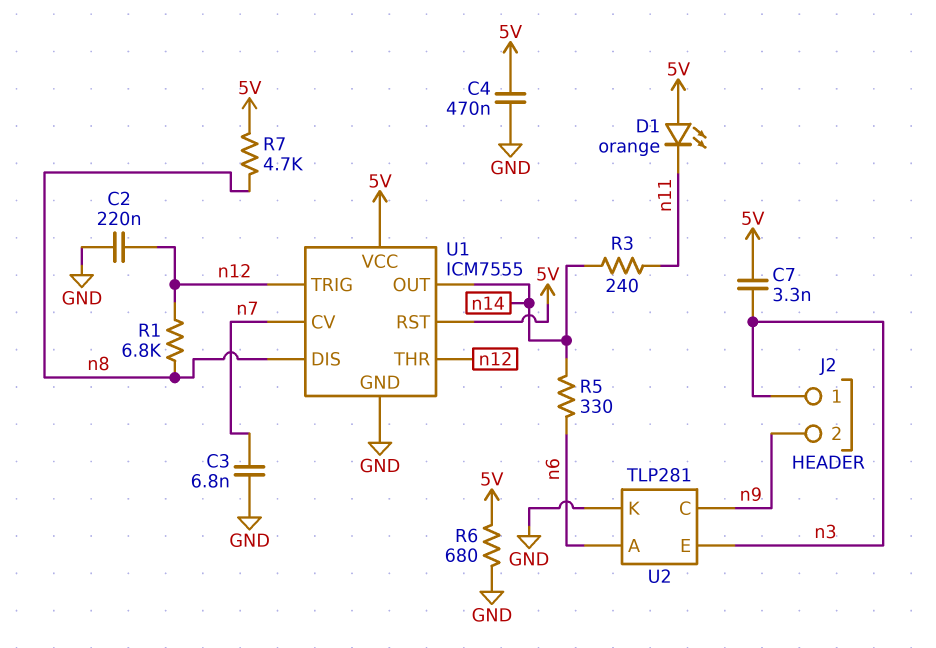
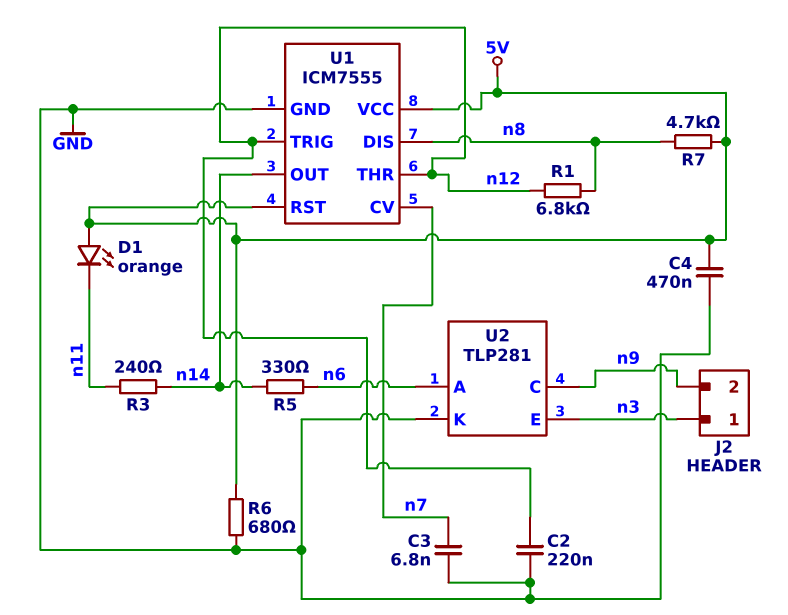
C7: 3.3nF (5V, n3) -> none

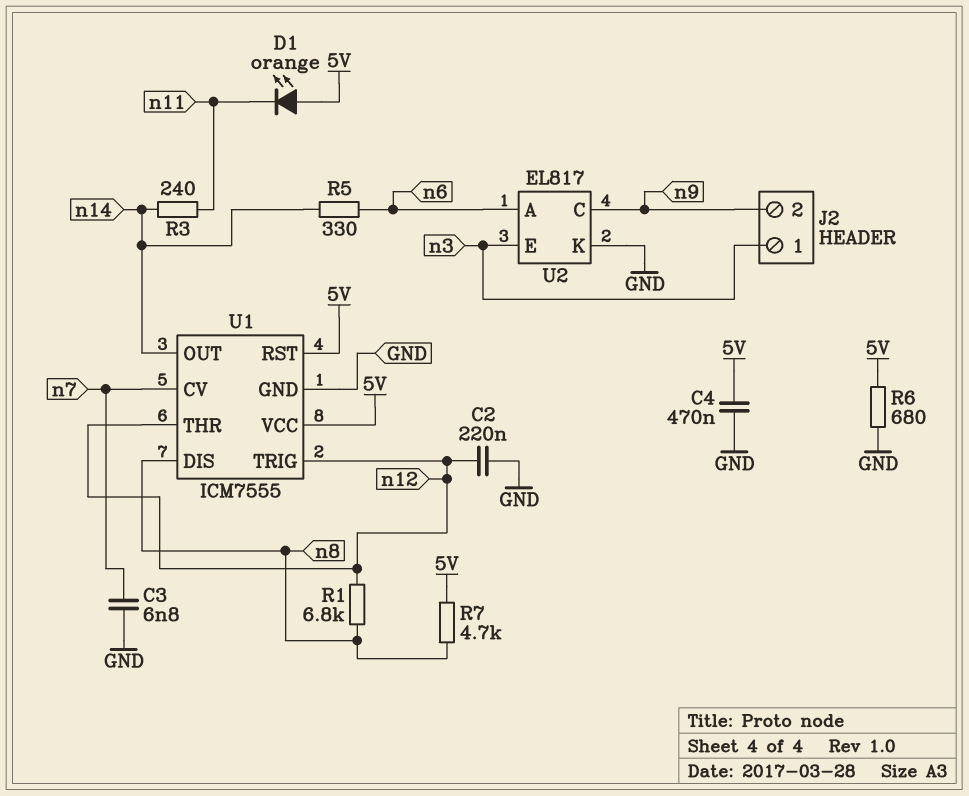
U2: TLP281 -> EL817

